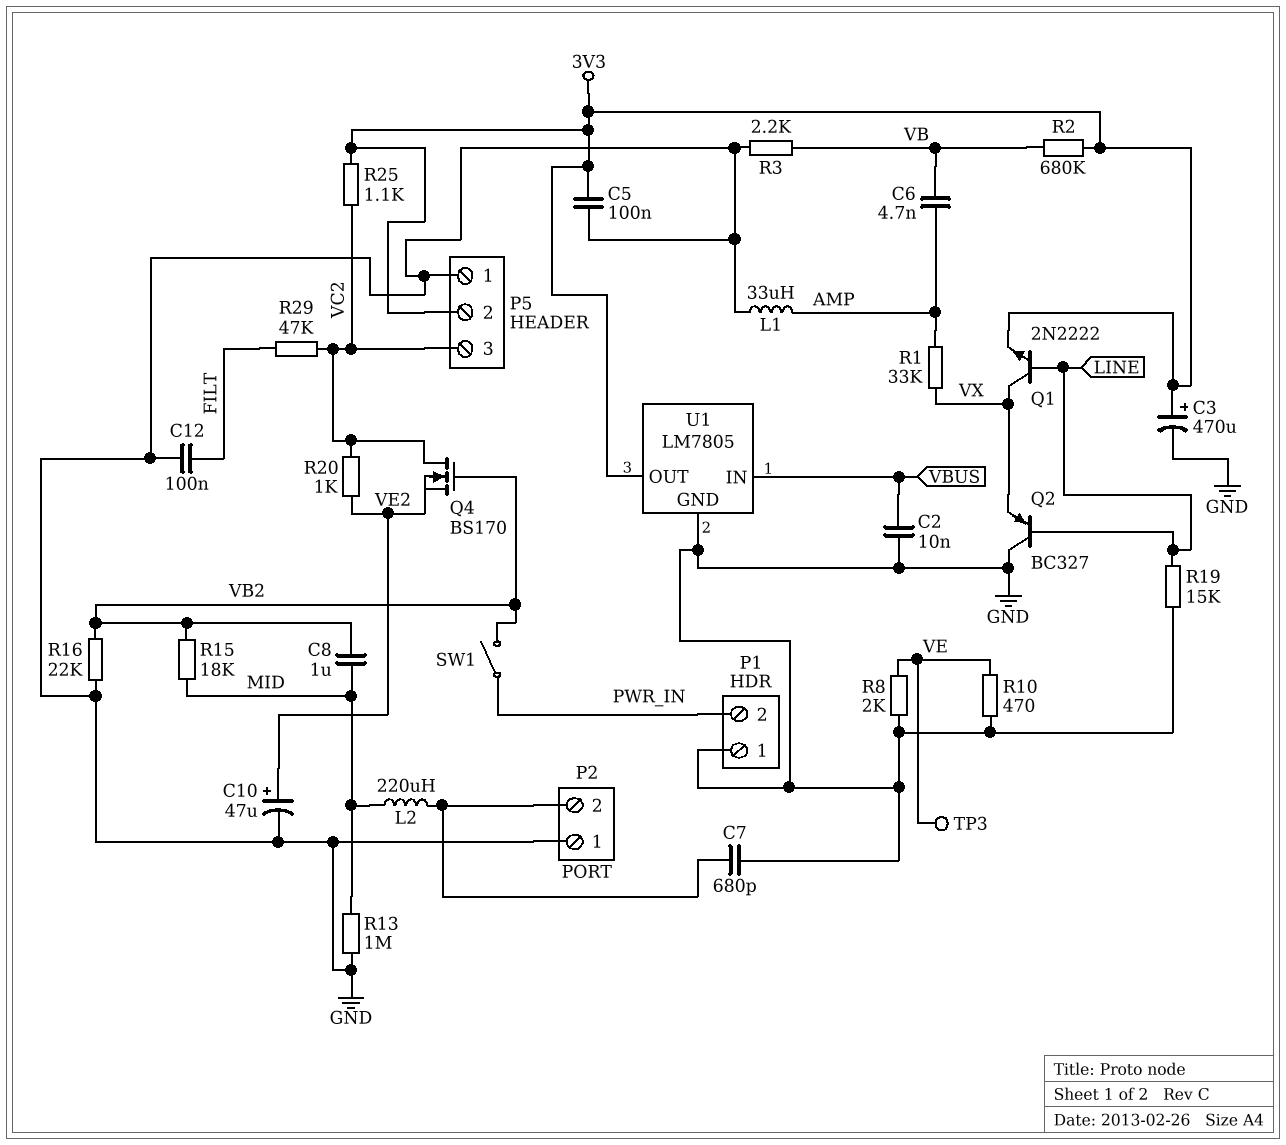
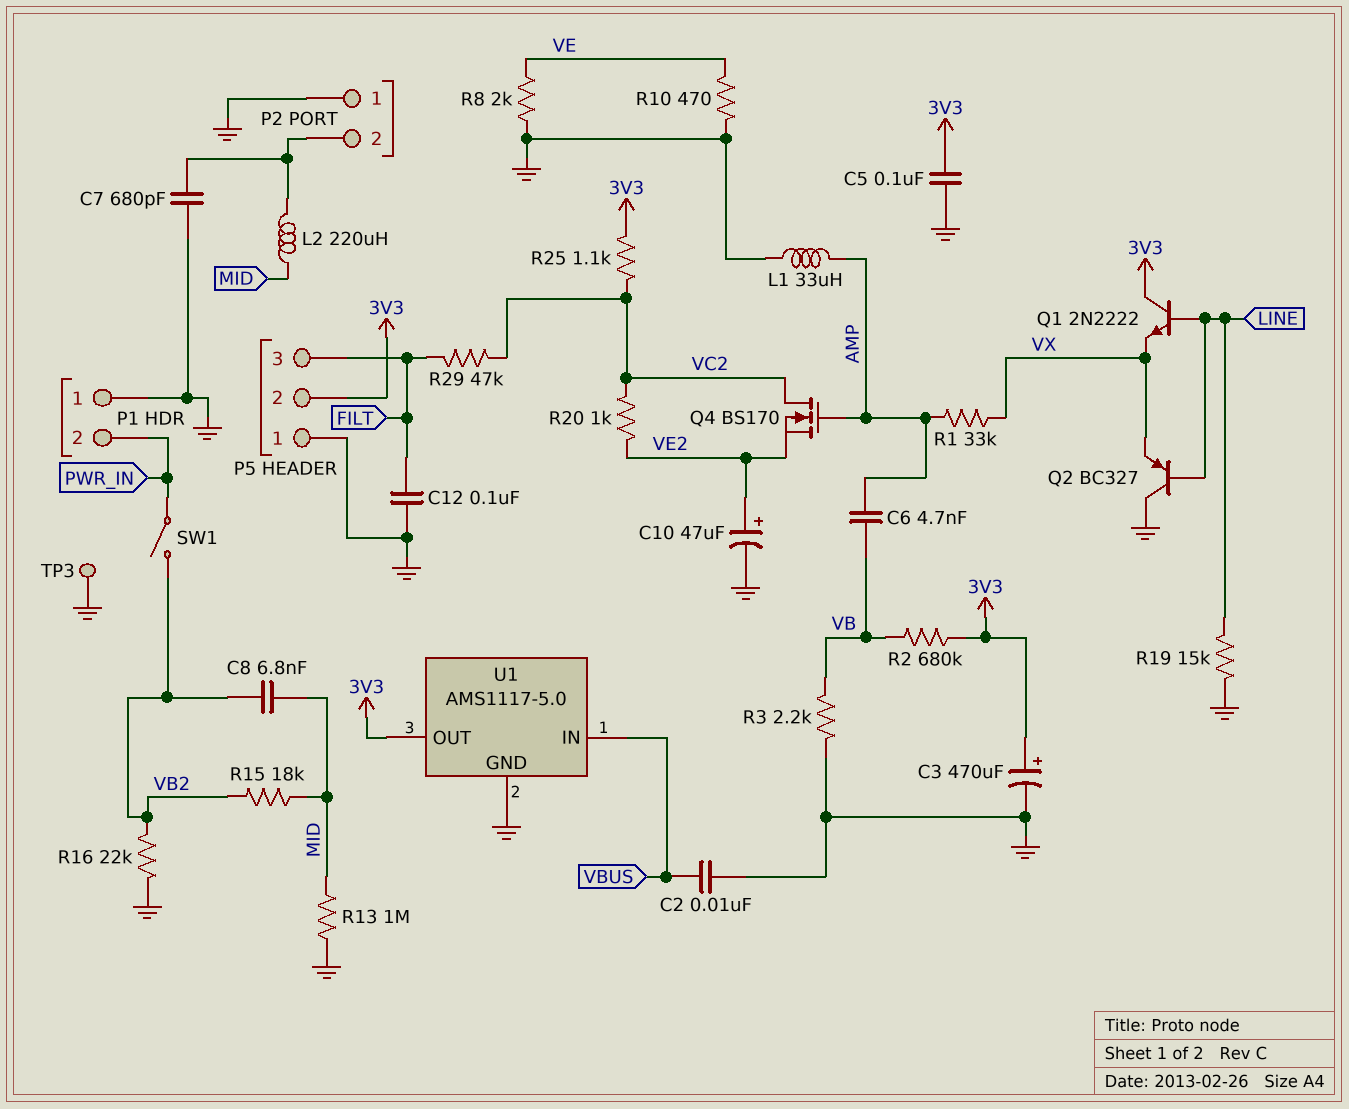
C8: 1uF (MID, VB2) -> 6.8nF (MID, VB2)
P5 pin 3: VC2 -> FILT
Q1: NPN 2N2222 (B LINE, C VX, E 3V3) -> NPN 2N2222 (B LINE, C 3V3, E VX)
Q4: NMOS BS170 (G VB2, D VC2, S VE2) -> NMOS BS170 (G AMP, D VC2, S VE2)
TP3: test point (VE) -> test point (GND)
U1: LM7805 -> AMS1117-5.0

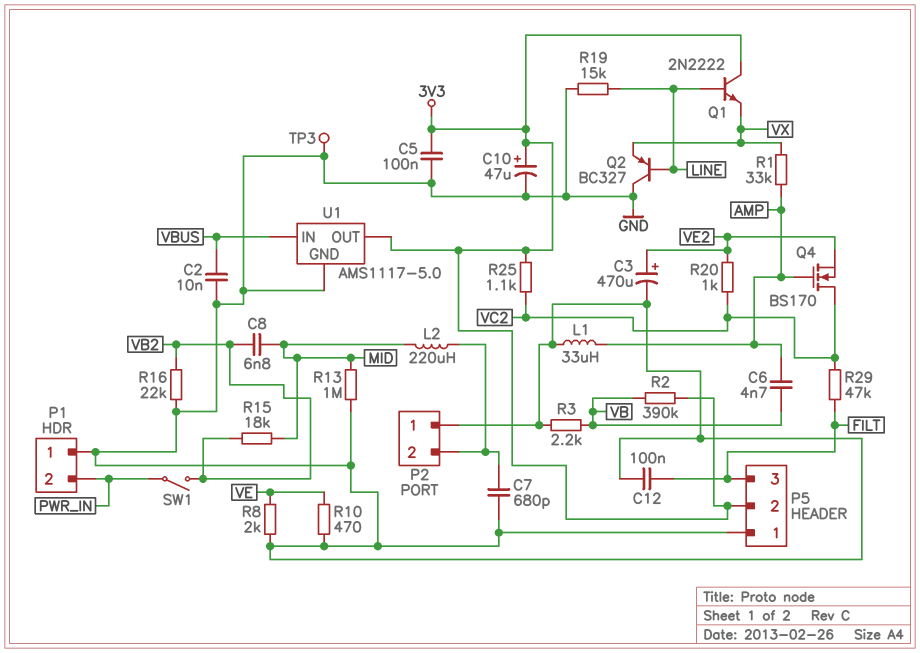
C3: 470uF (plus 3V3, minus GND) -> 470uF (plus VE2, minus GND)
C10: 47uF (plus VE2, minus GND) -> 47uF (plus 3V3, minus GND)
R2: 680k (3V3, VB) -> 390k (3V3, VB)

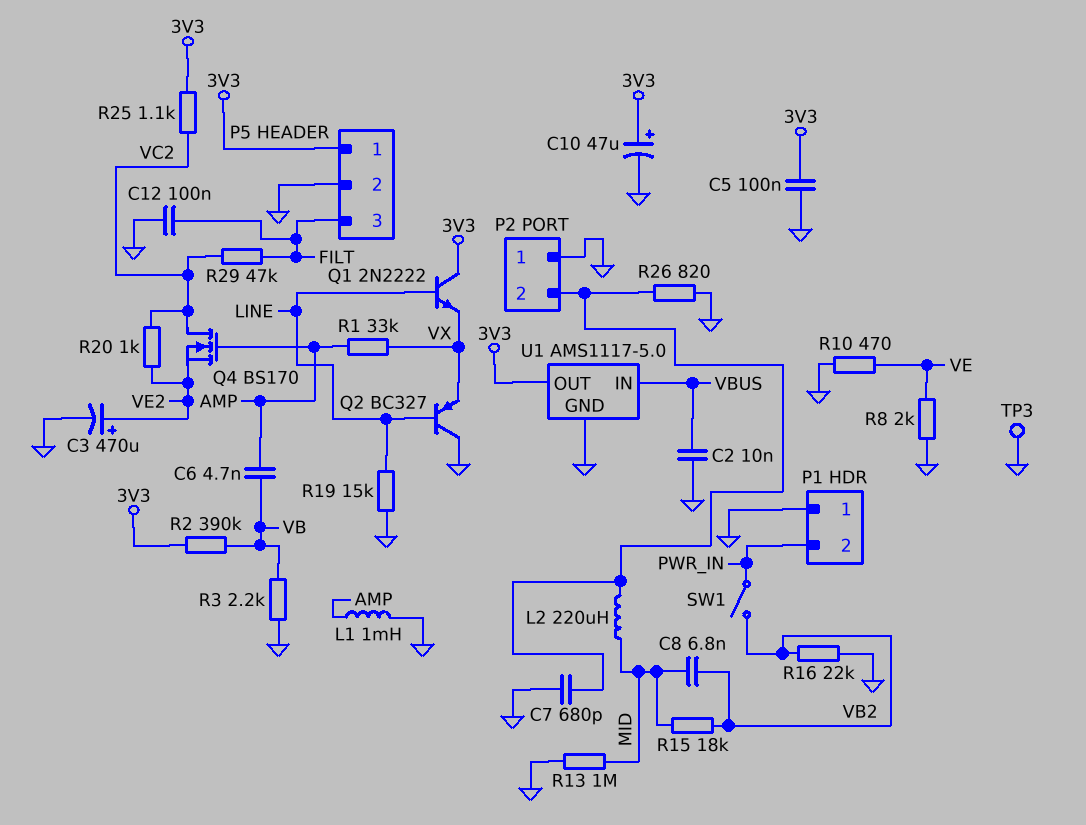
L1: 33uH (AMP, GND) -> 1mH (AMP, GND)
P5 pin 1: GND -> 3V3
P5 pin 2: 3V3 -> GND
R26: none -> 820 (GND, P2/2)

